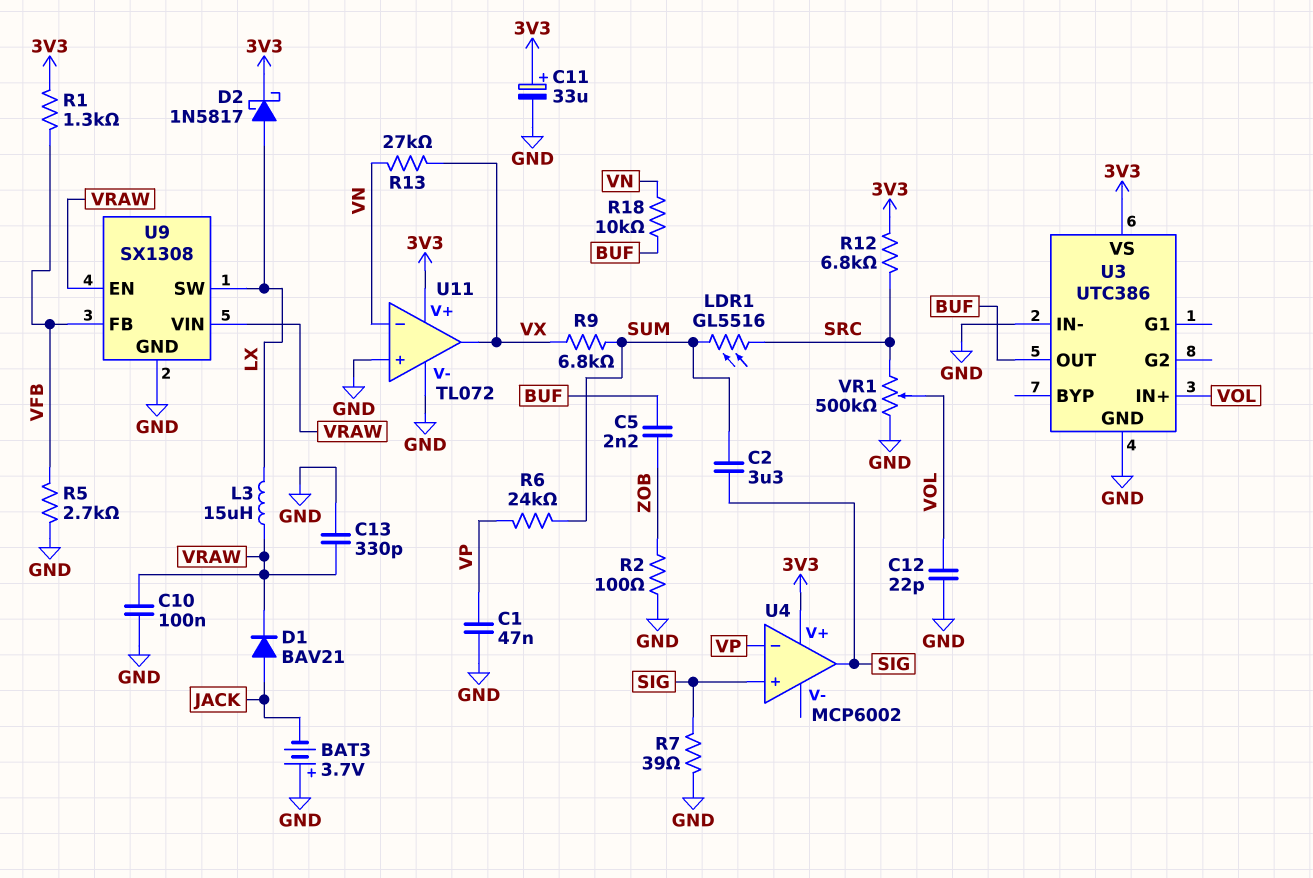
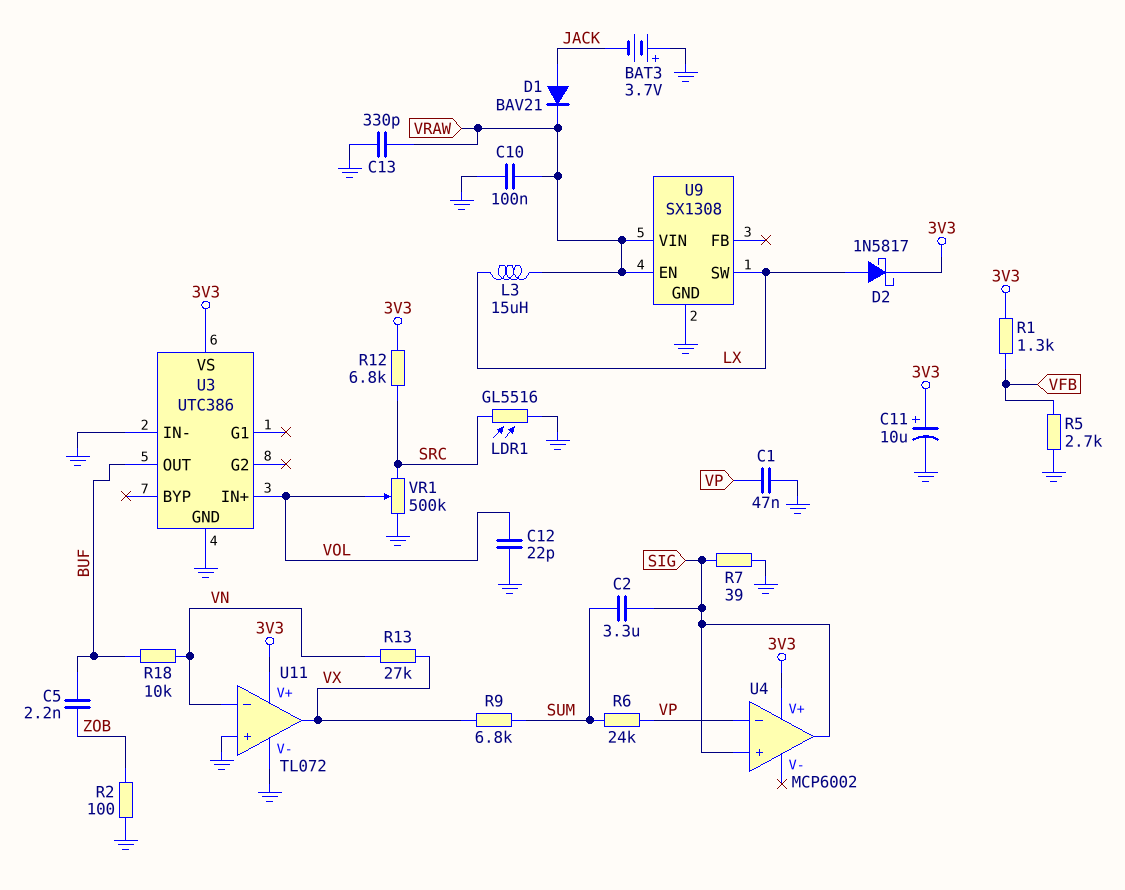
C11: 33uF (plus 3V3, minus GND) -> 10uF (plus 3V3, minus GND)
LDR1: GL5516 (SRC, SUM) -> GL5516 (GND, SRC)
U9 pin FB: VFB -> none

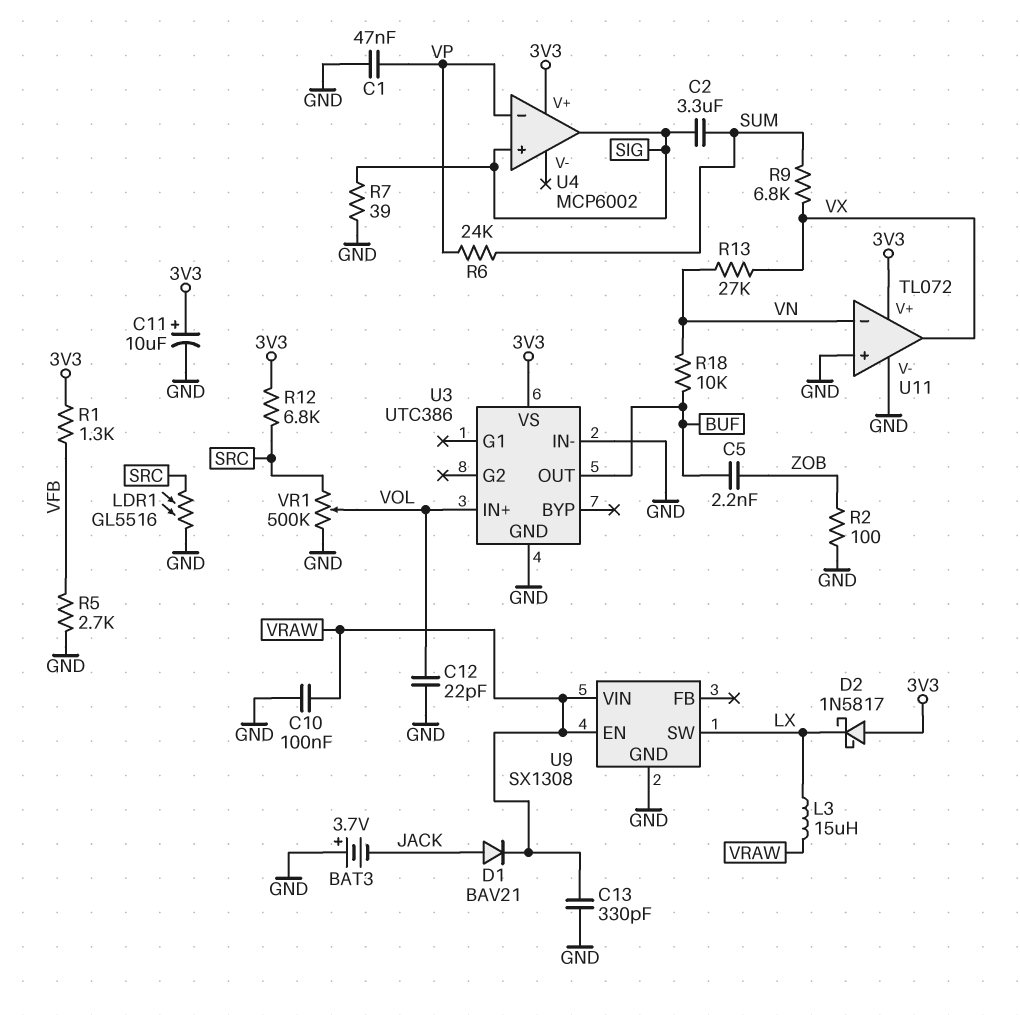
D2: schottky 1N5817 (A LX, K 3V3) -> schottky 1N5817 (A 3V3, K LX)

